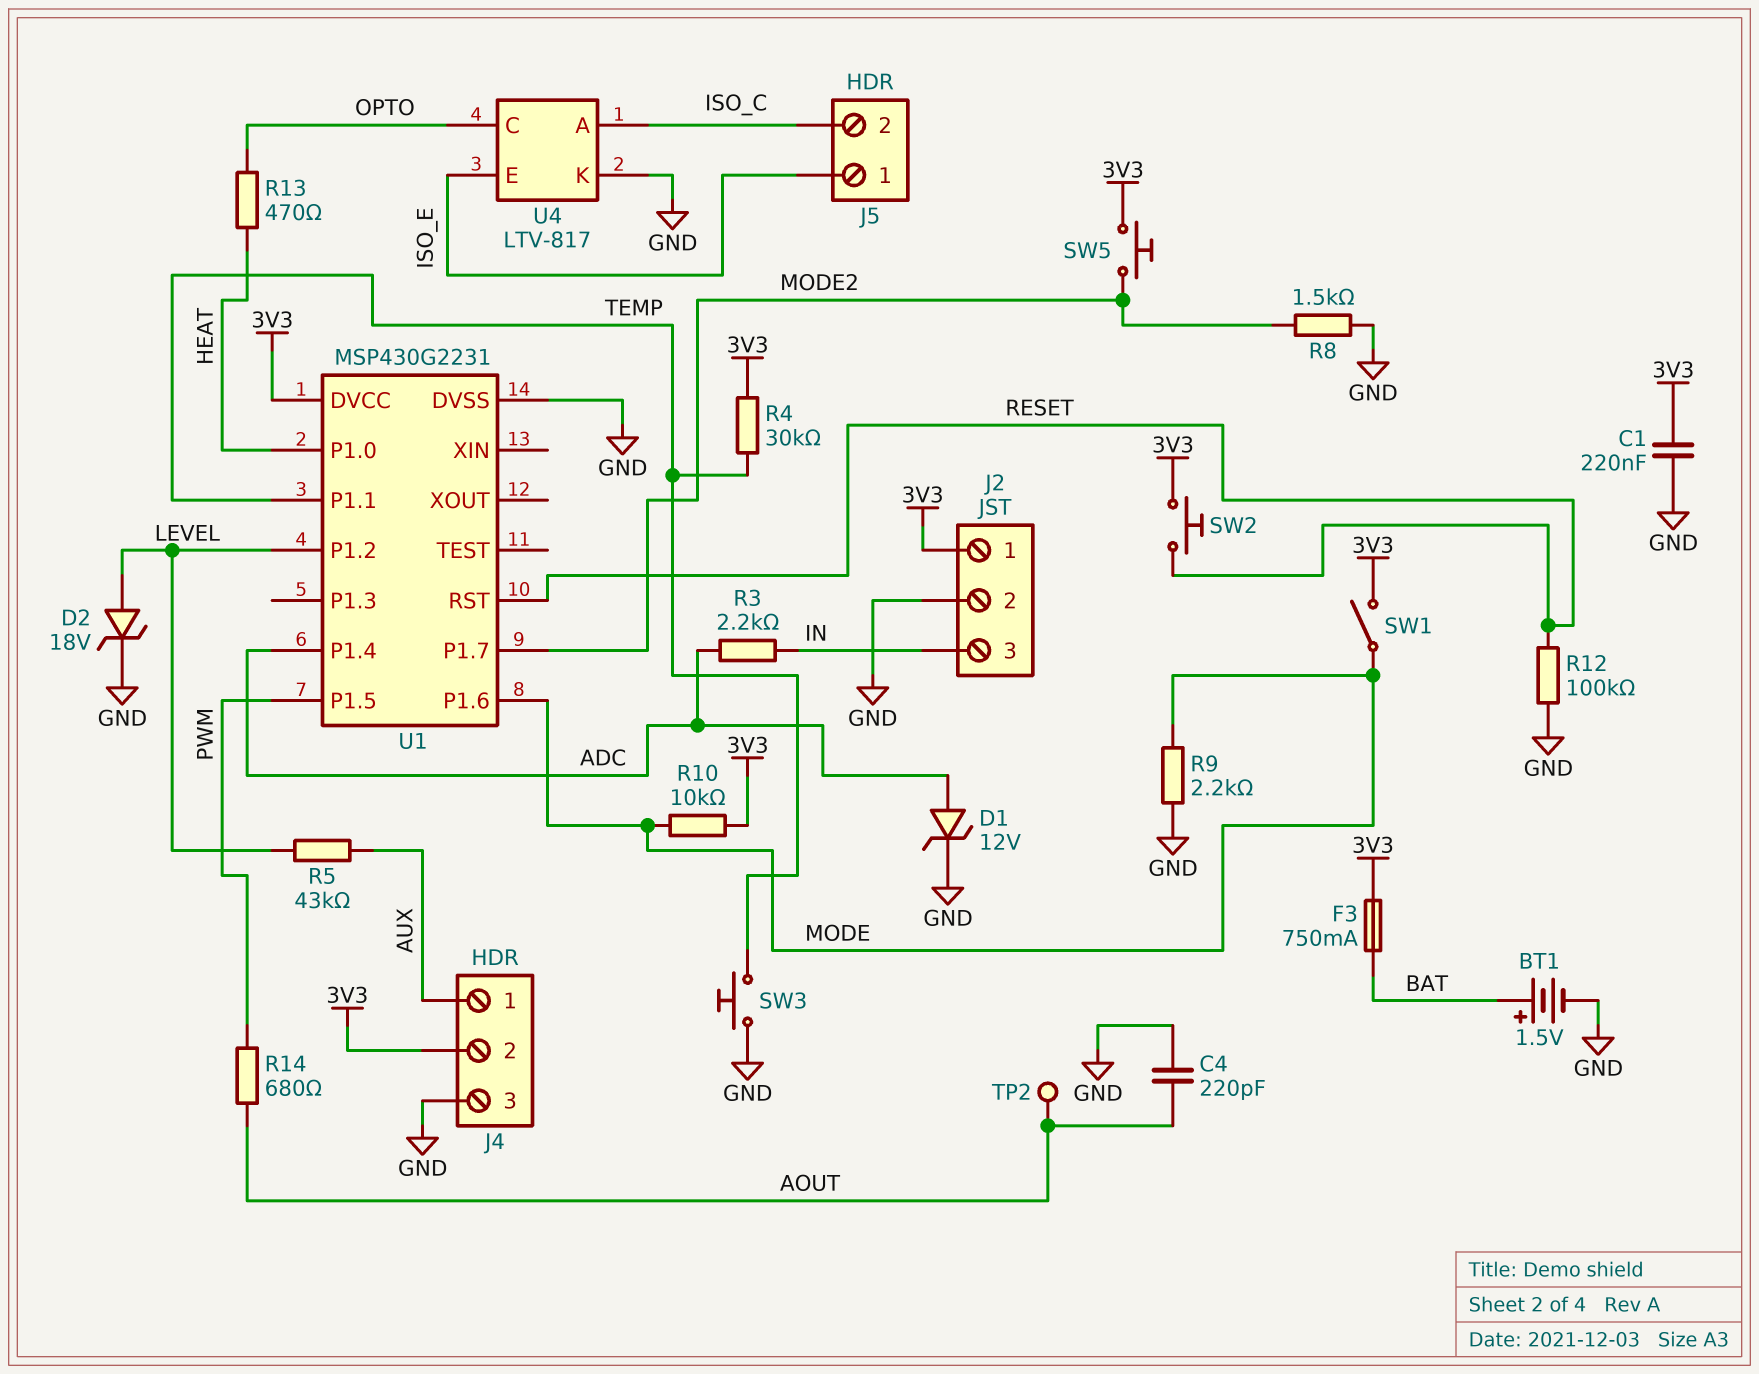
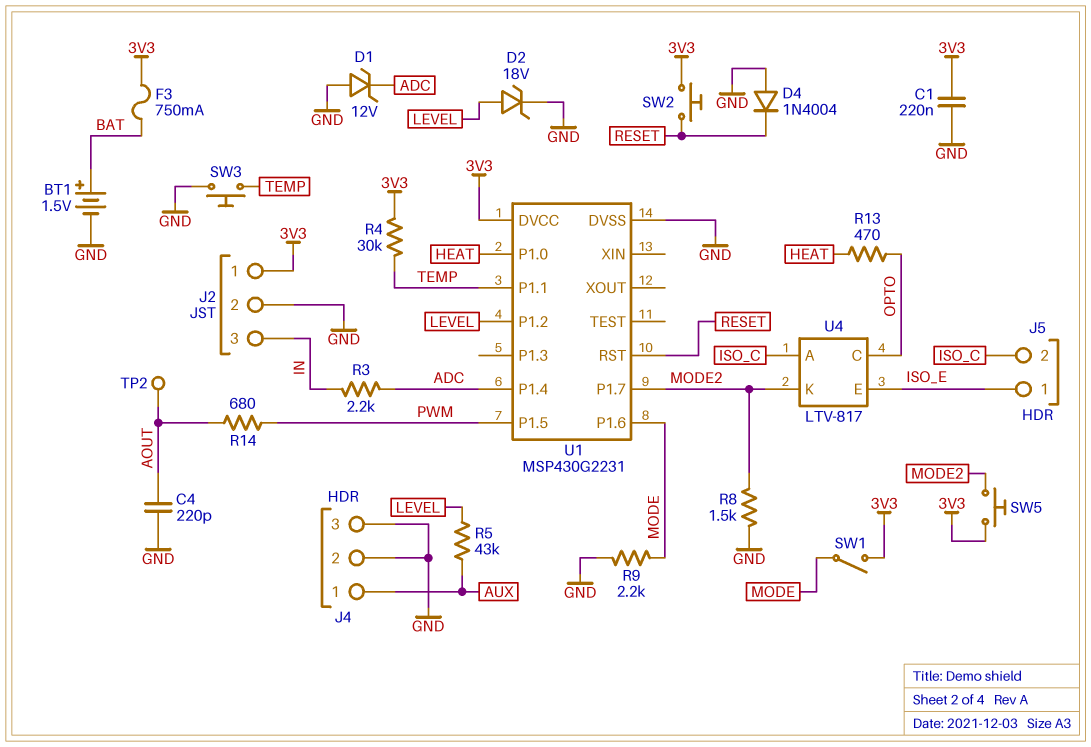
D1: zener 12V (A ADC, K GND) -> zener 12V (A GND, K ADC)
D4: none -> diode 1N4004 (A GND, K RESET)
J4 pin 2: 3V3 -> GND
R10: 10k (3V3, MODE) -> none
R12: 100k (GND, RESET) -> none
U4 pin K: GND -> MODE2

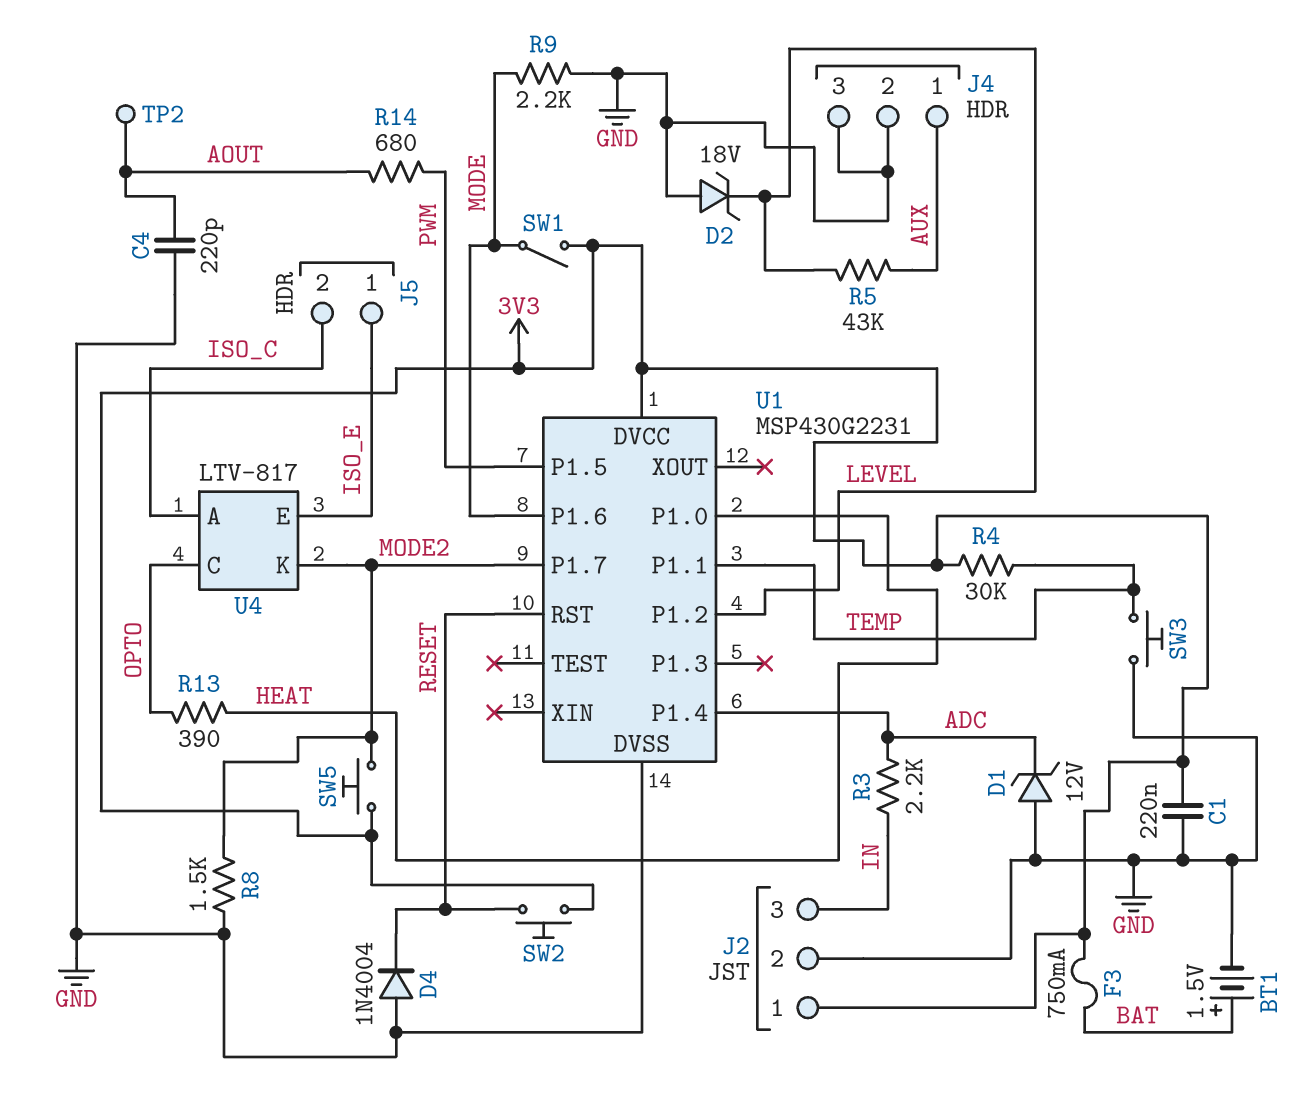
D2: zener 18V (A LEVEL, K GND) -> zener 18V (A GND, K LEVEL)
R13: 470 (HEAT, OPTO) -> 390 (HEAT, OPTO)

